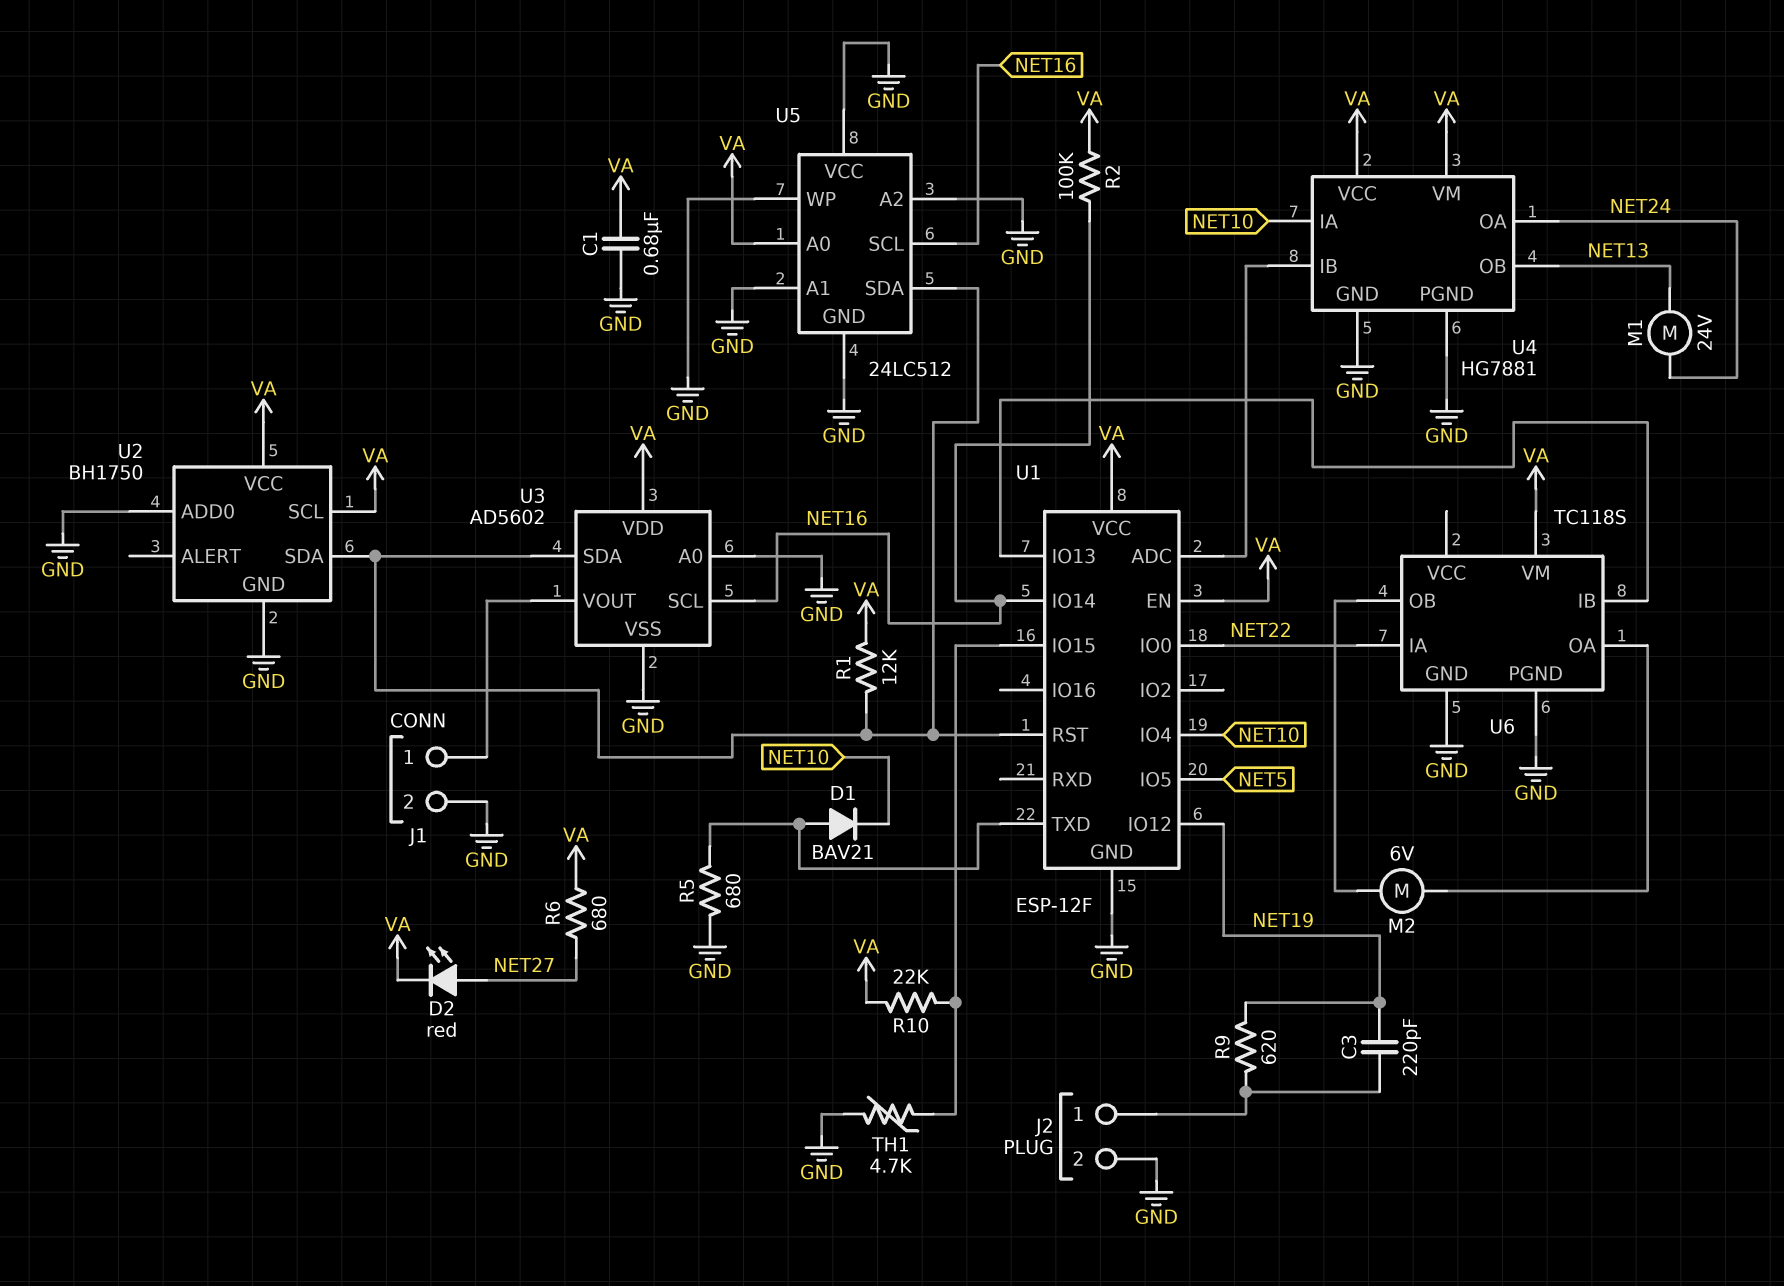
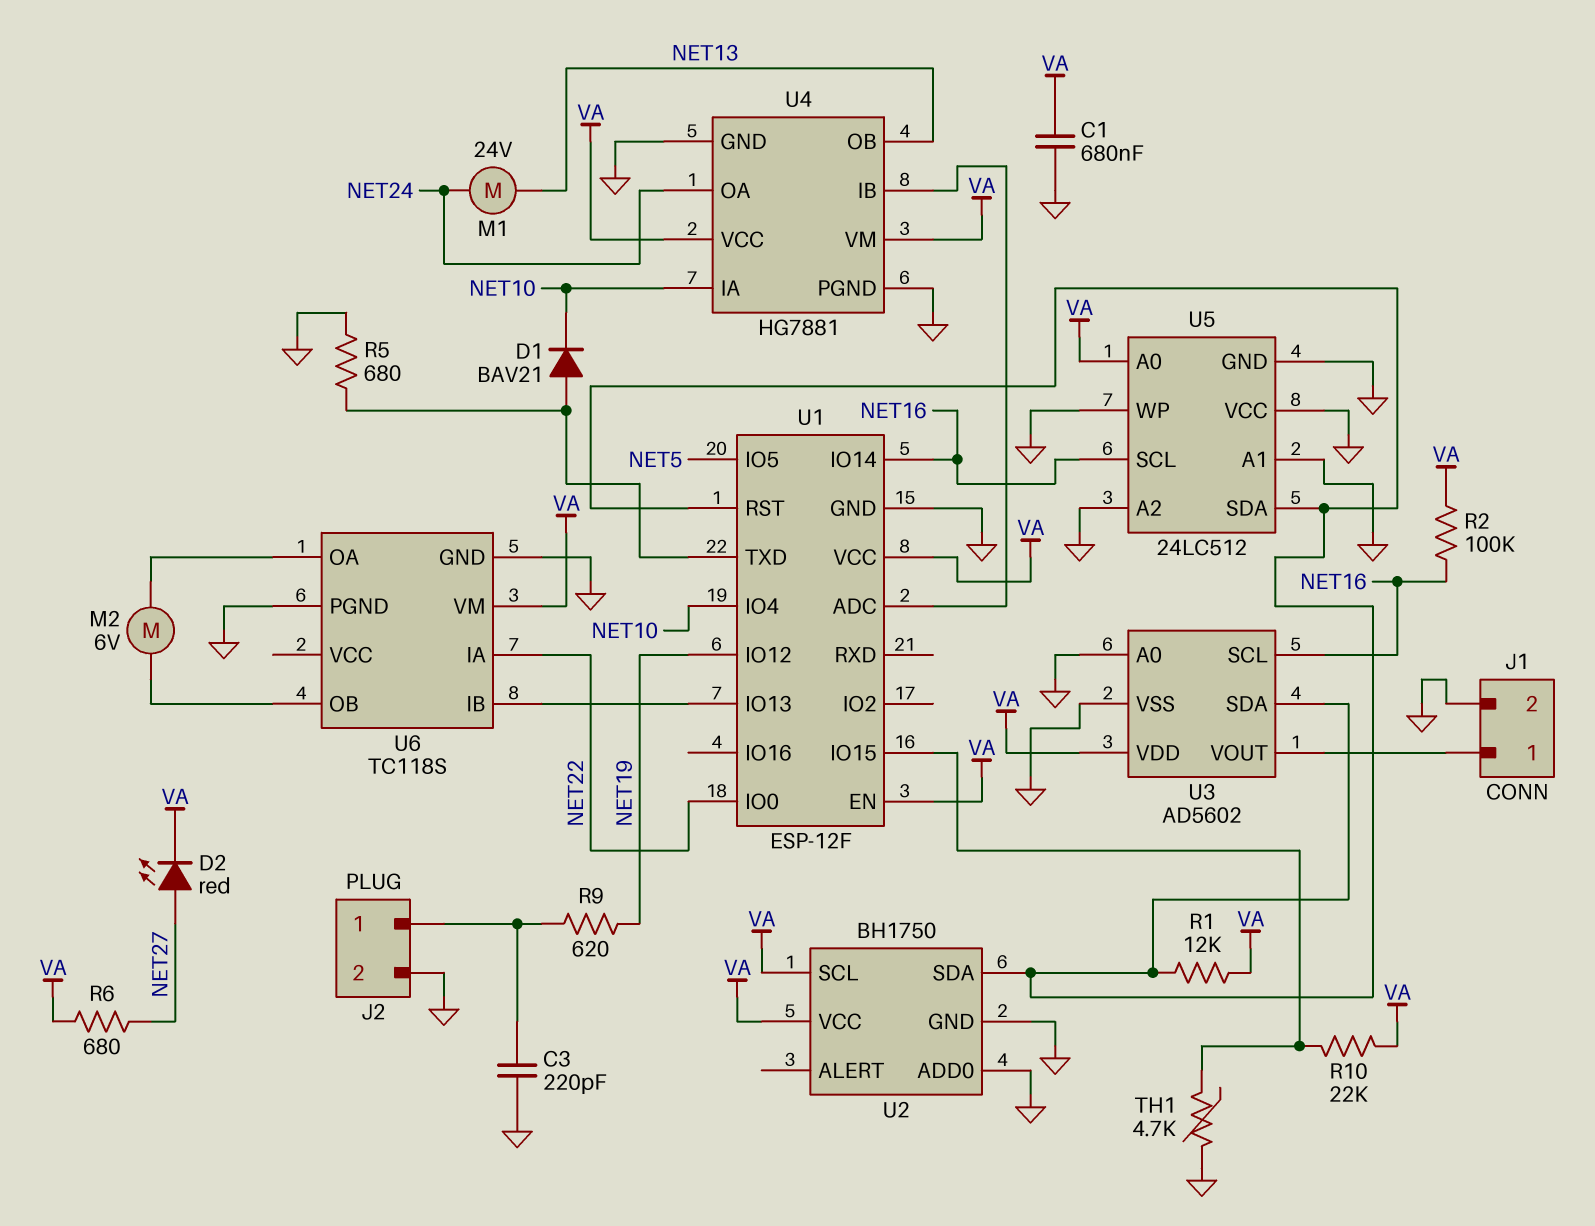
C3: 220pF (J2/1, NET19) -> 220pF (GND, J2/1)

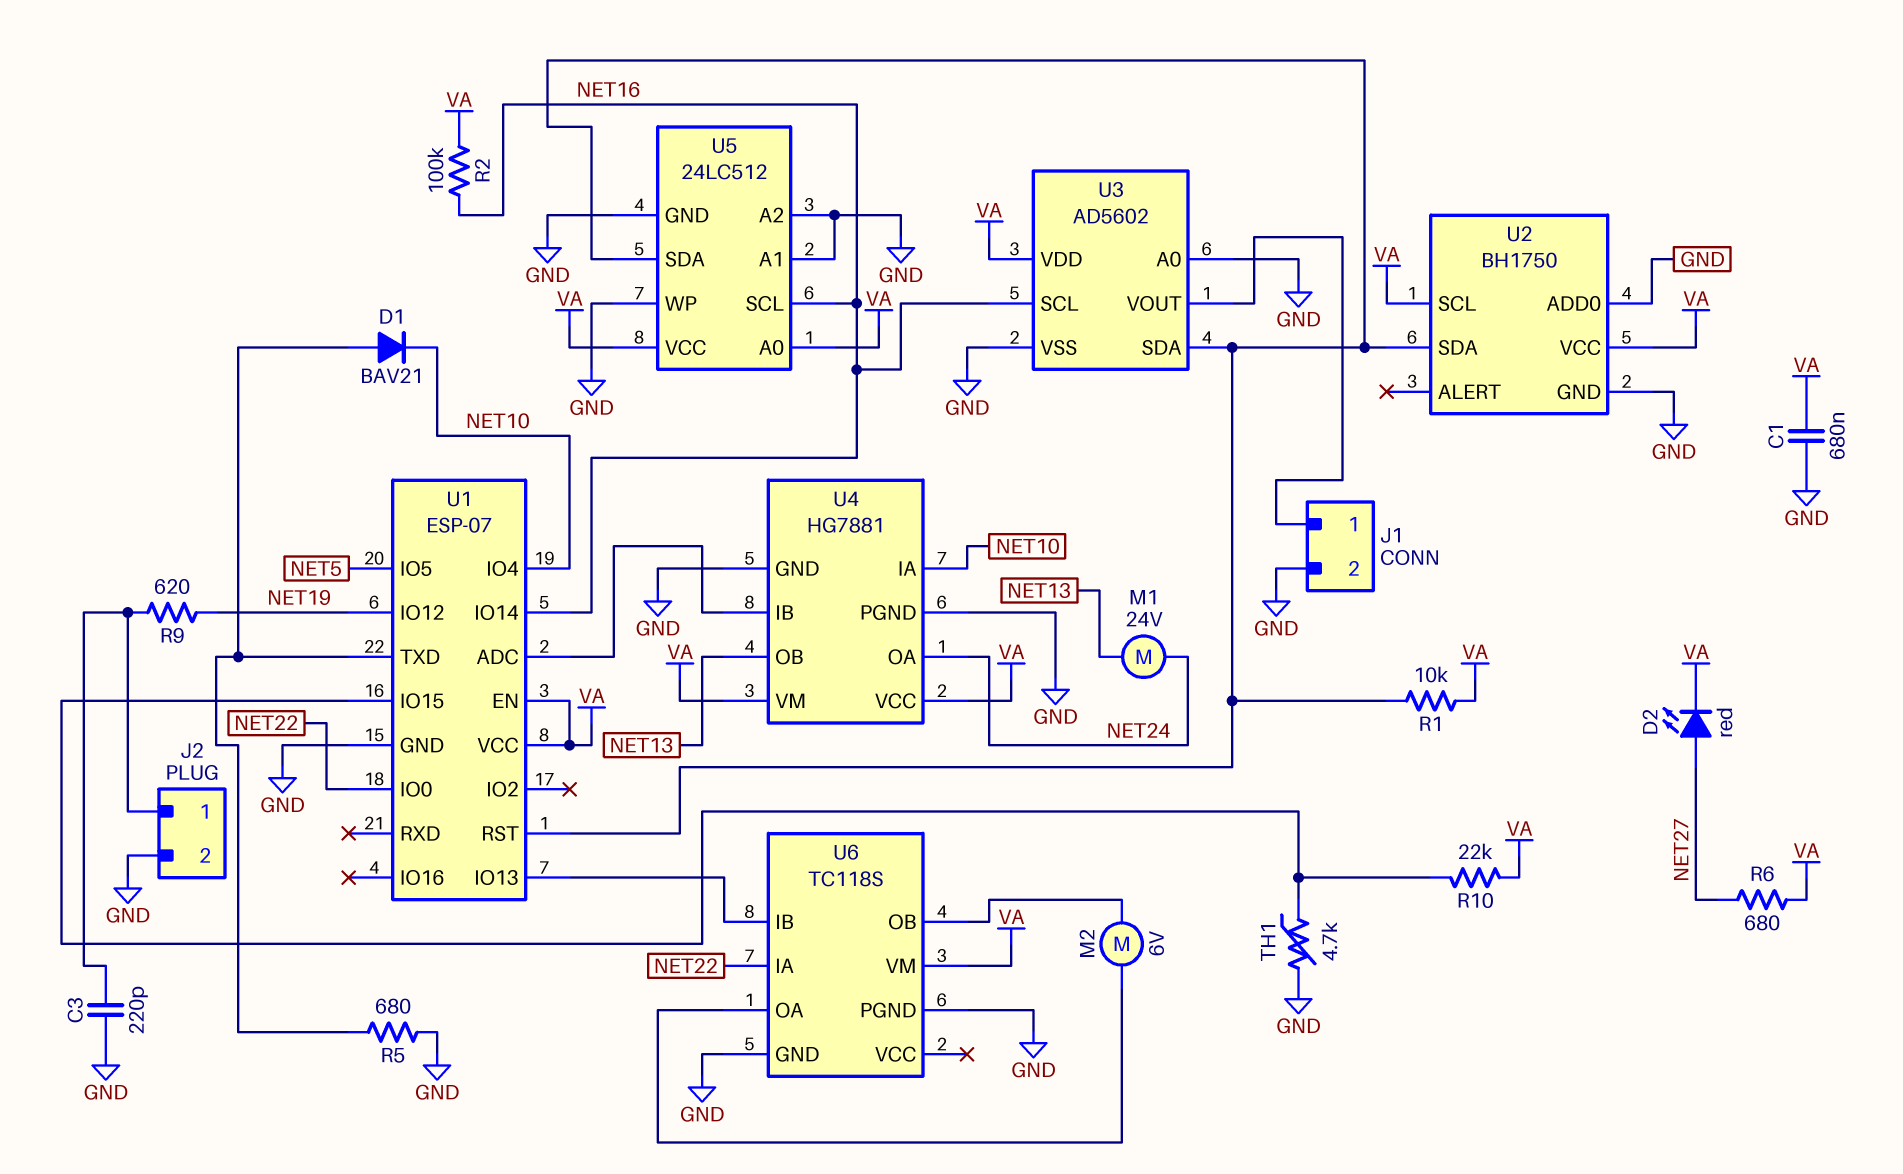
R1: 12k (U1/RST, VA) -> 10k (U1/RST, VA)
U1: ESP-12F -> ESP-07
U5 pin VCC: GND -> VA

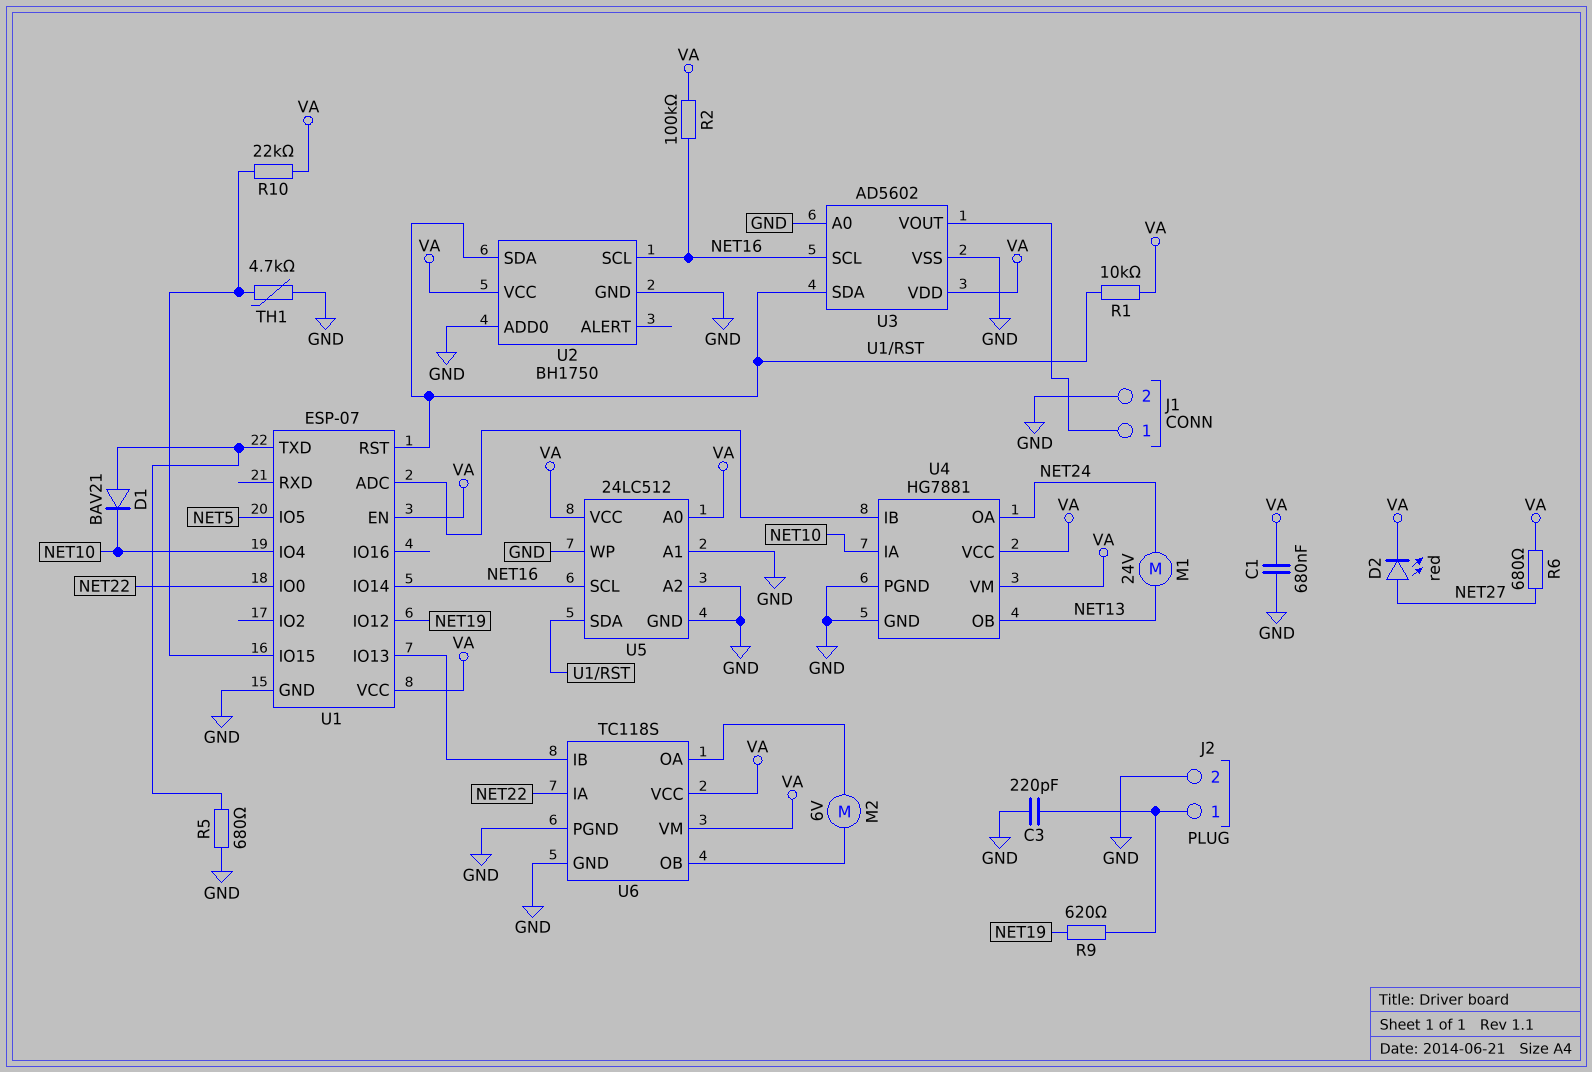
U2 pin SCL: VA -> NET16
U6 pin VCC: none -> VA

